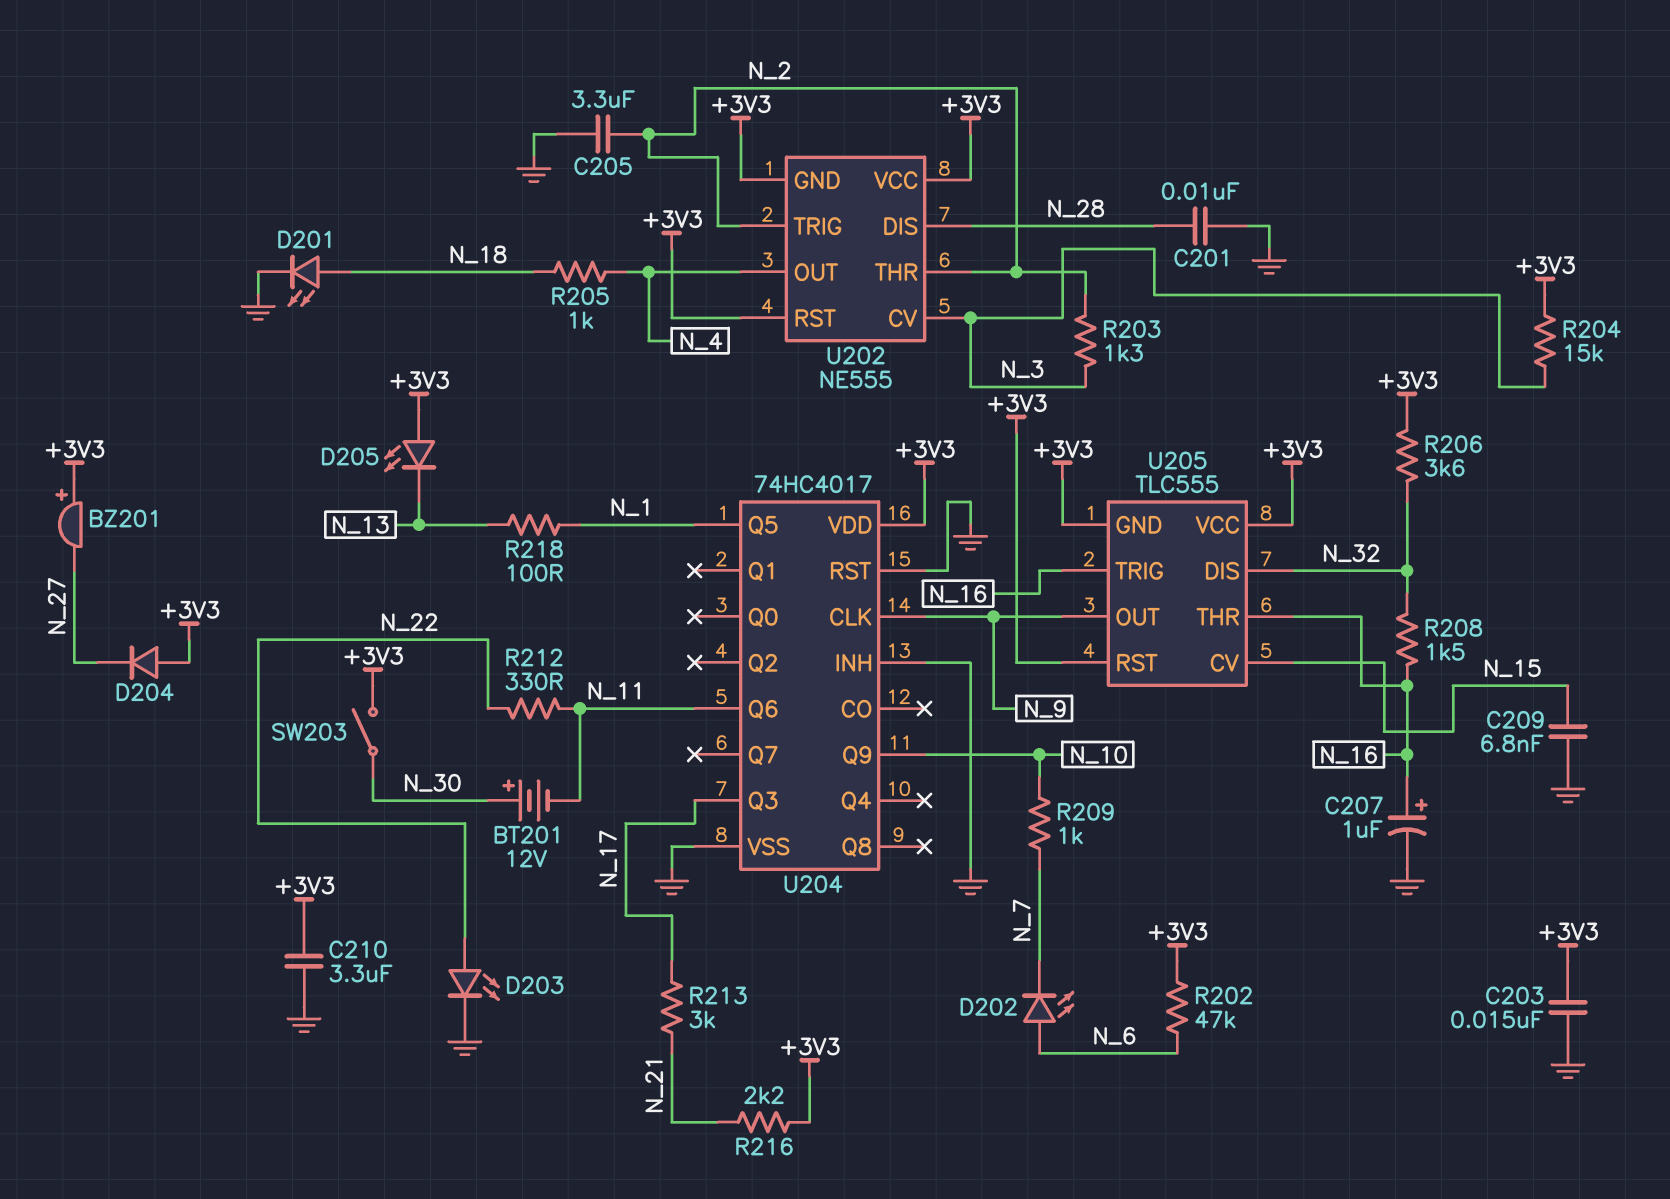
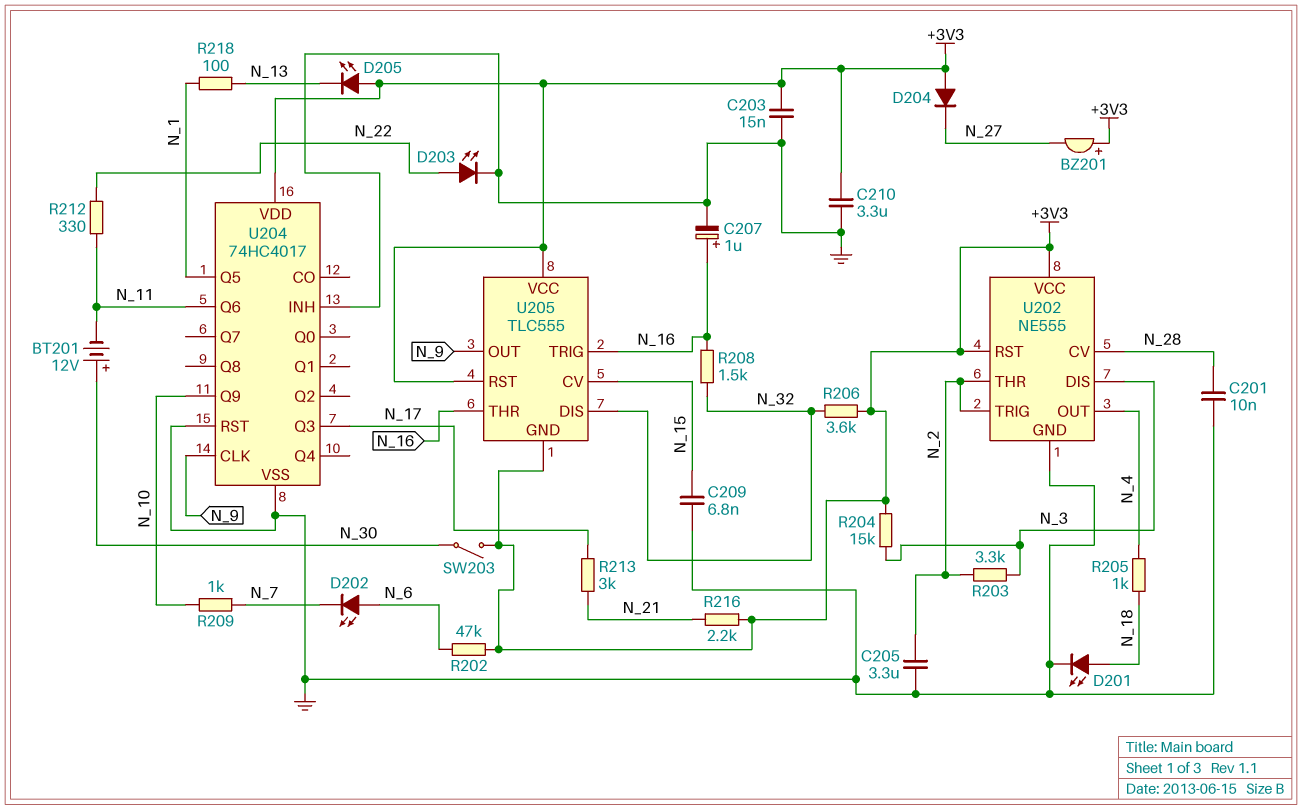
R203: 1.3k (N_2, N_3) -> 3.3k (N_2, N_3)
U202 pin CV: N_3 -> N_28
U202 pin DIS: N_28 -> N_3
U202 pin GND: +3V3 -> GND

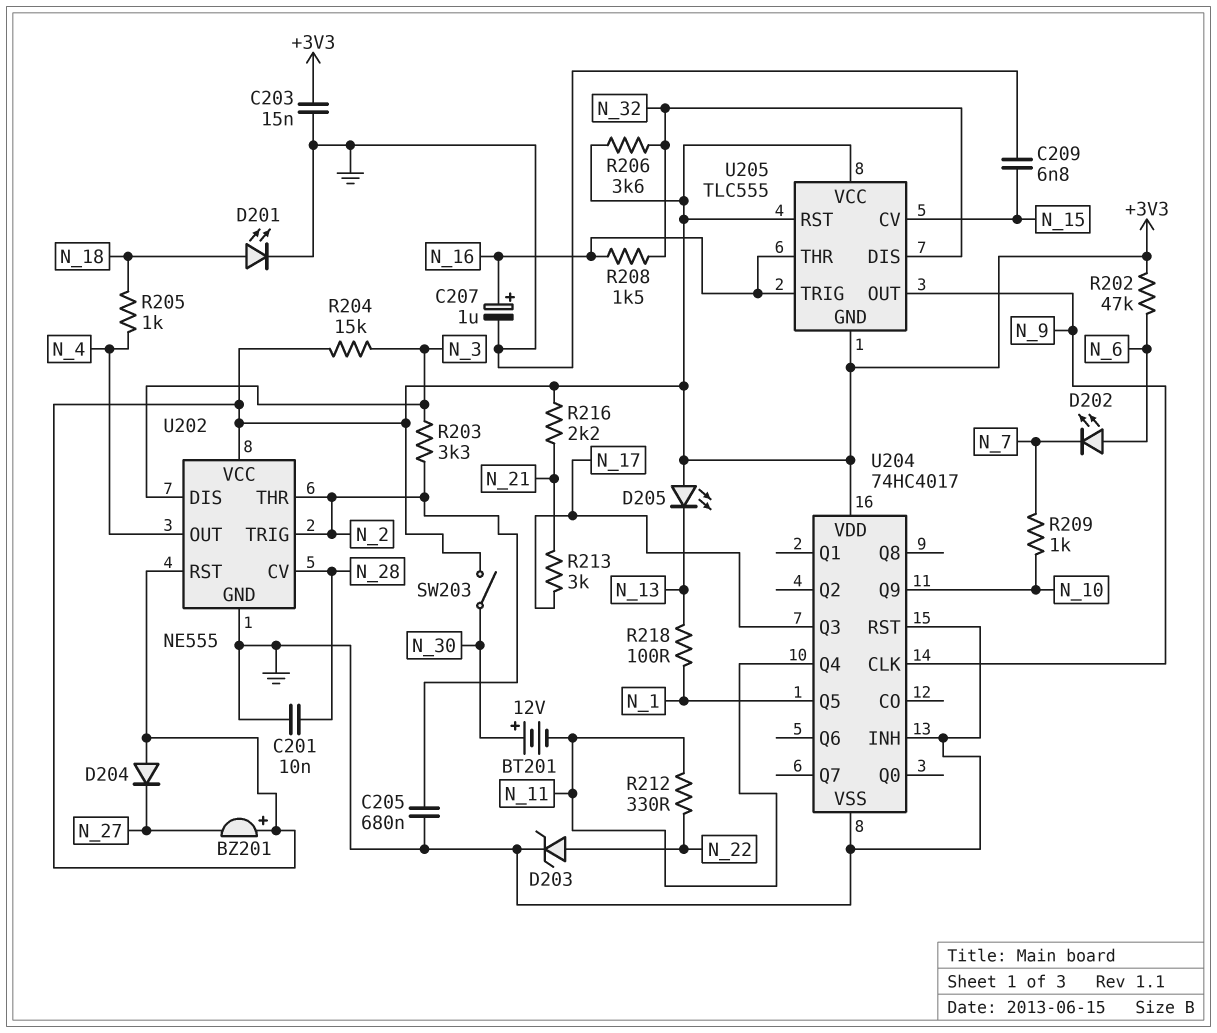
C205: 3.3uF (GND, N_2) -> 680nF (GND, N_2)
C210: 3.3uF (+3V3, GND) -> none
D203: LED (A N_22, K GND) -> zener (A N_22, K GND)
U204 pin Q4: none -> N_11
U204 pin Q6: N_11 -> none

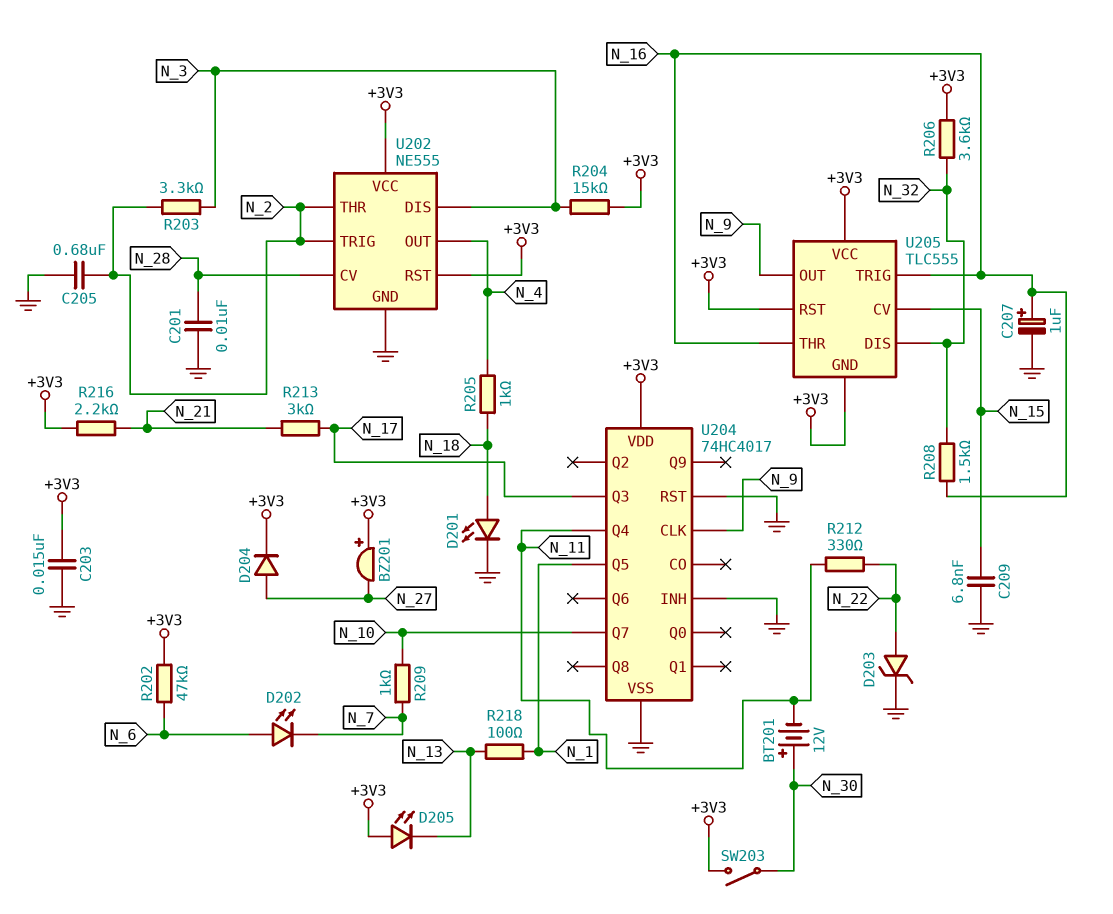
D204: diode (A +3V3, K N_27) -> diode (A N_27, K +3V3)
U204 pin Q7: none -> N_10
U204 pin Q9: N_10 -> none

